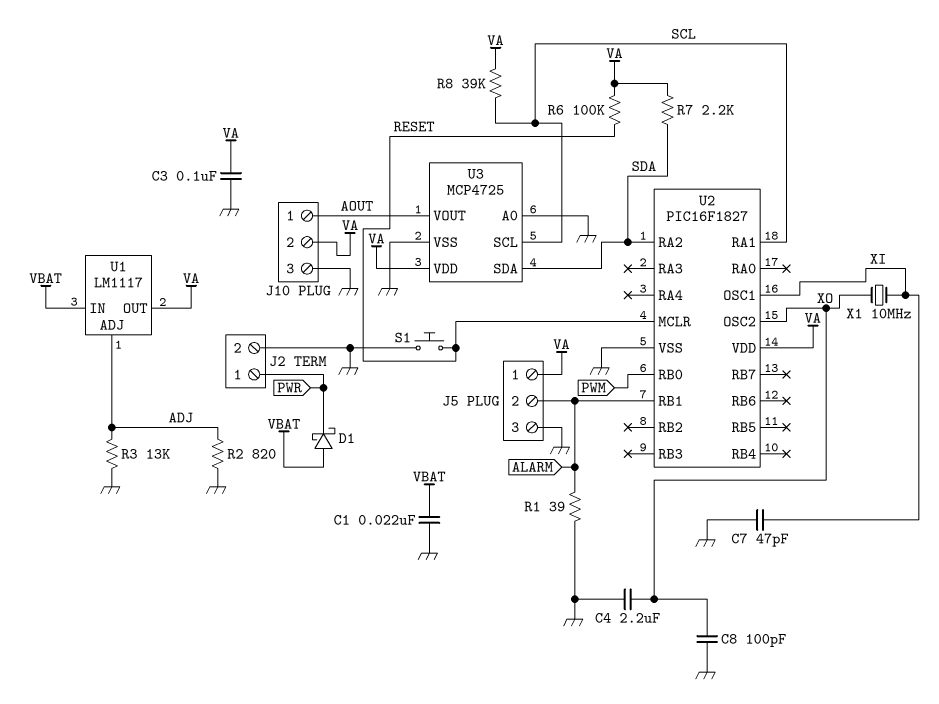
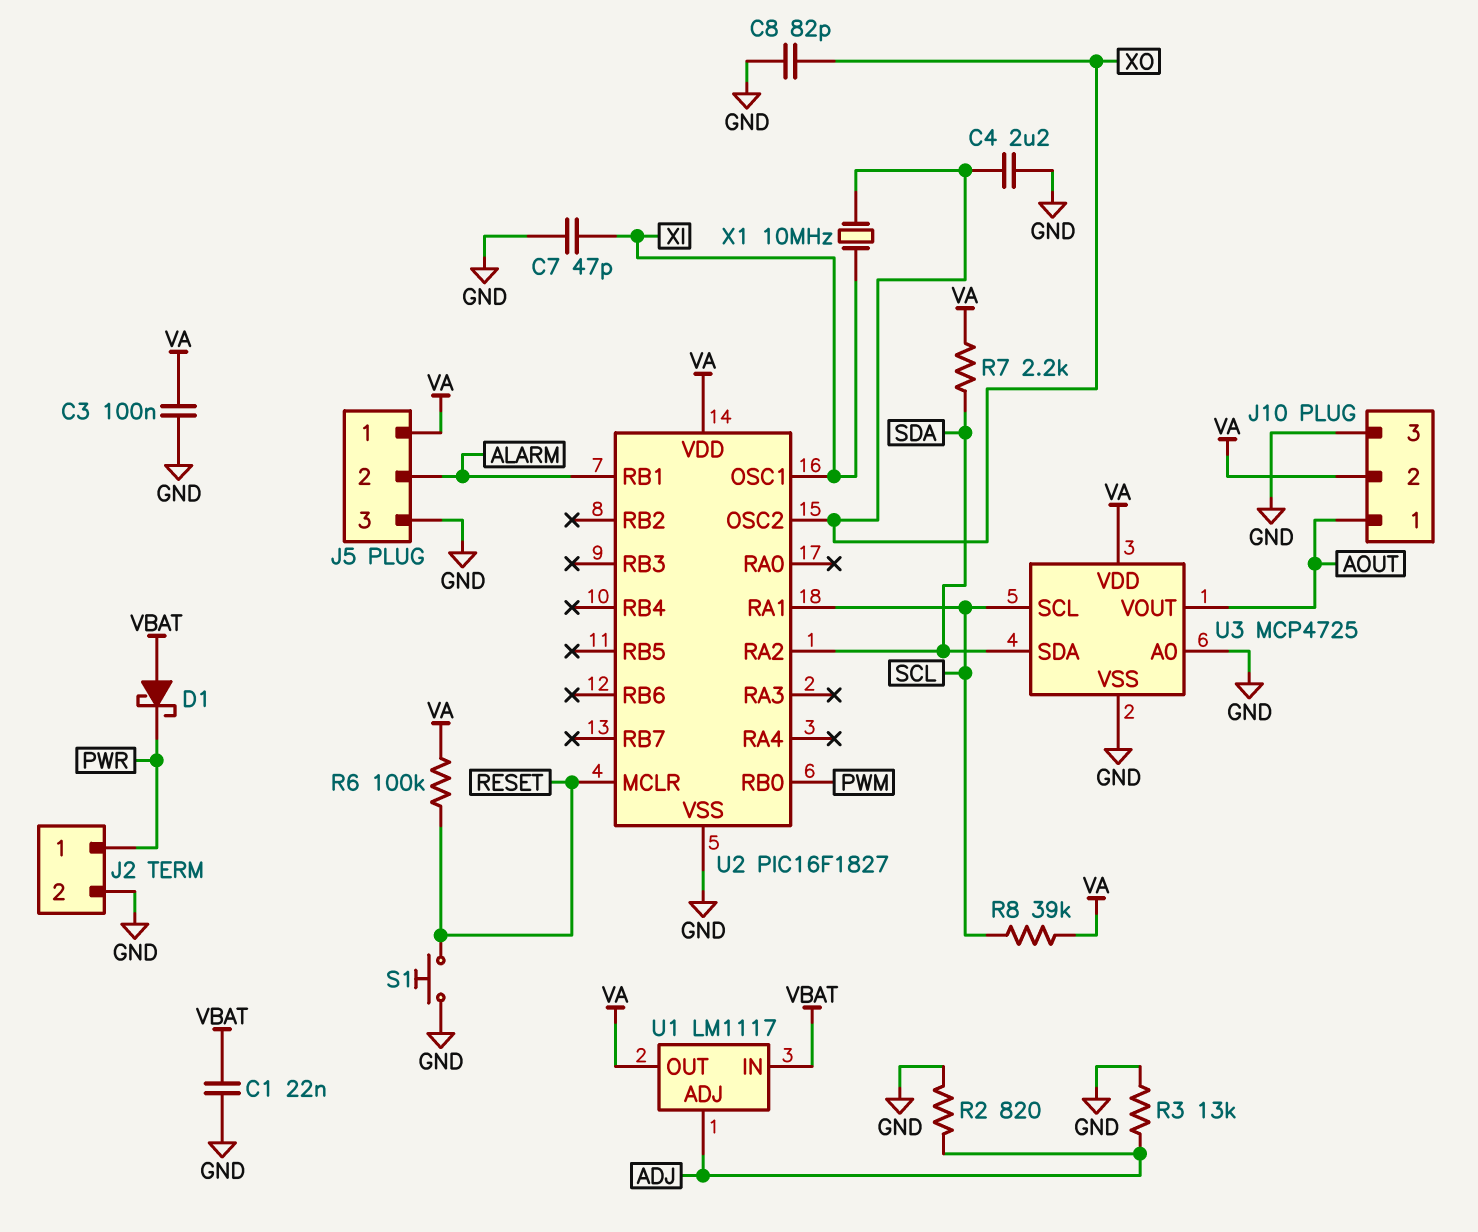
C8: 100pF (GND, XO) -> 82pF (GND, XO)
R1: 39 (ALARM, GND) -> none

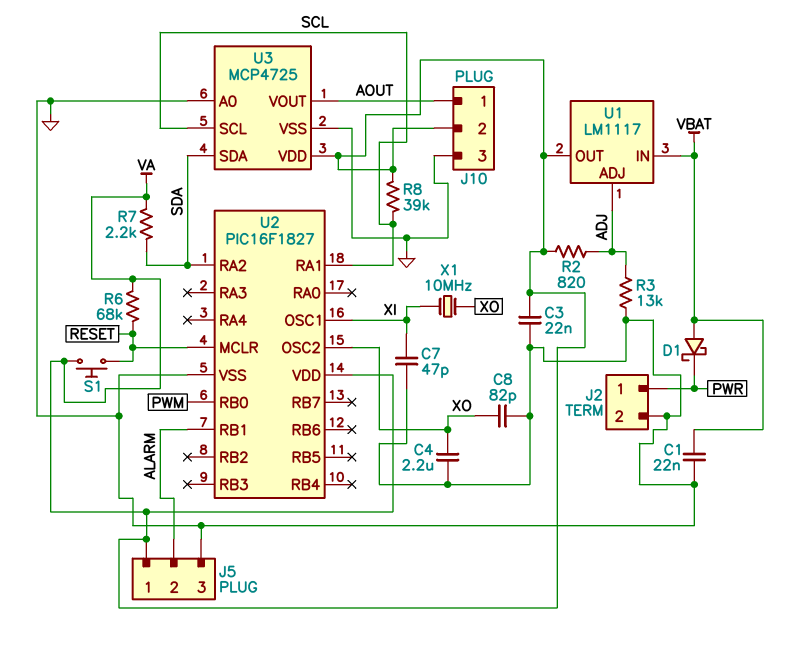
C3: 100nF (GND, VA) -> 22nF (GND, VA)
R2: 820 (ADJ, GND) -> 820 (ADJ, VA)
R6: 100k (RESET, VA) -> 68k (RESET, VA)
S1: button (GND, RESET) -> button (RESET, VA)

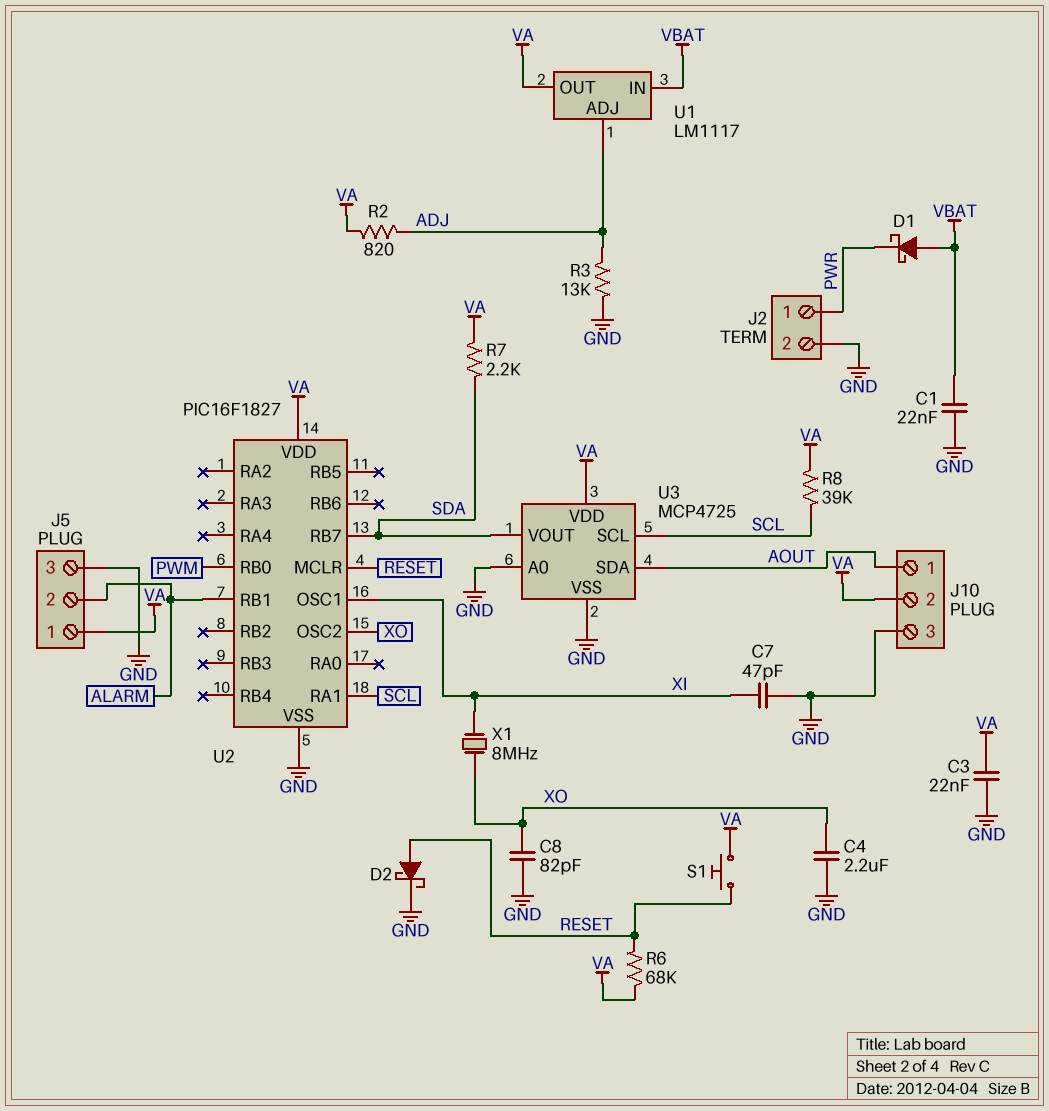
D2: none -> schottky (A RESET, K GND)
U2 pin RA2: SDA -> none
U2 pin RB7: none -> SDA
U3 pin SDA: SDA -> AOUT
U3 pin VOUT: AOUT -> SDA
X1: 10MHz (XI, XO) -> 8MHz (XI, XO)

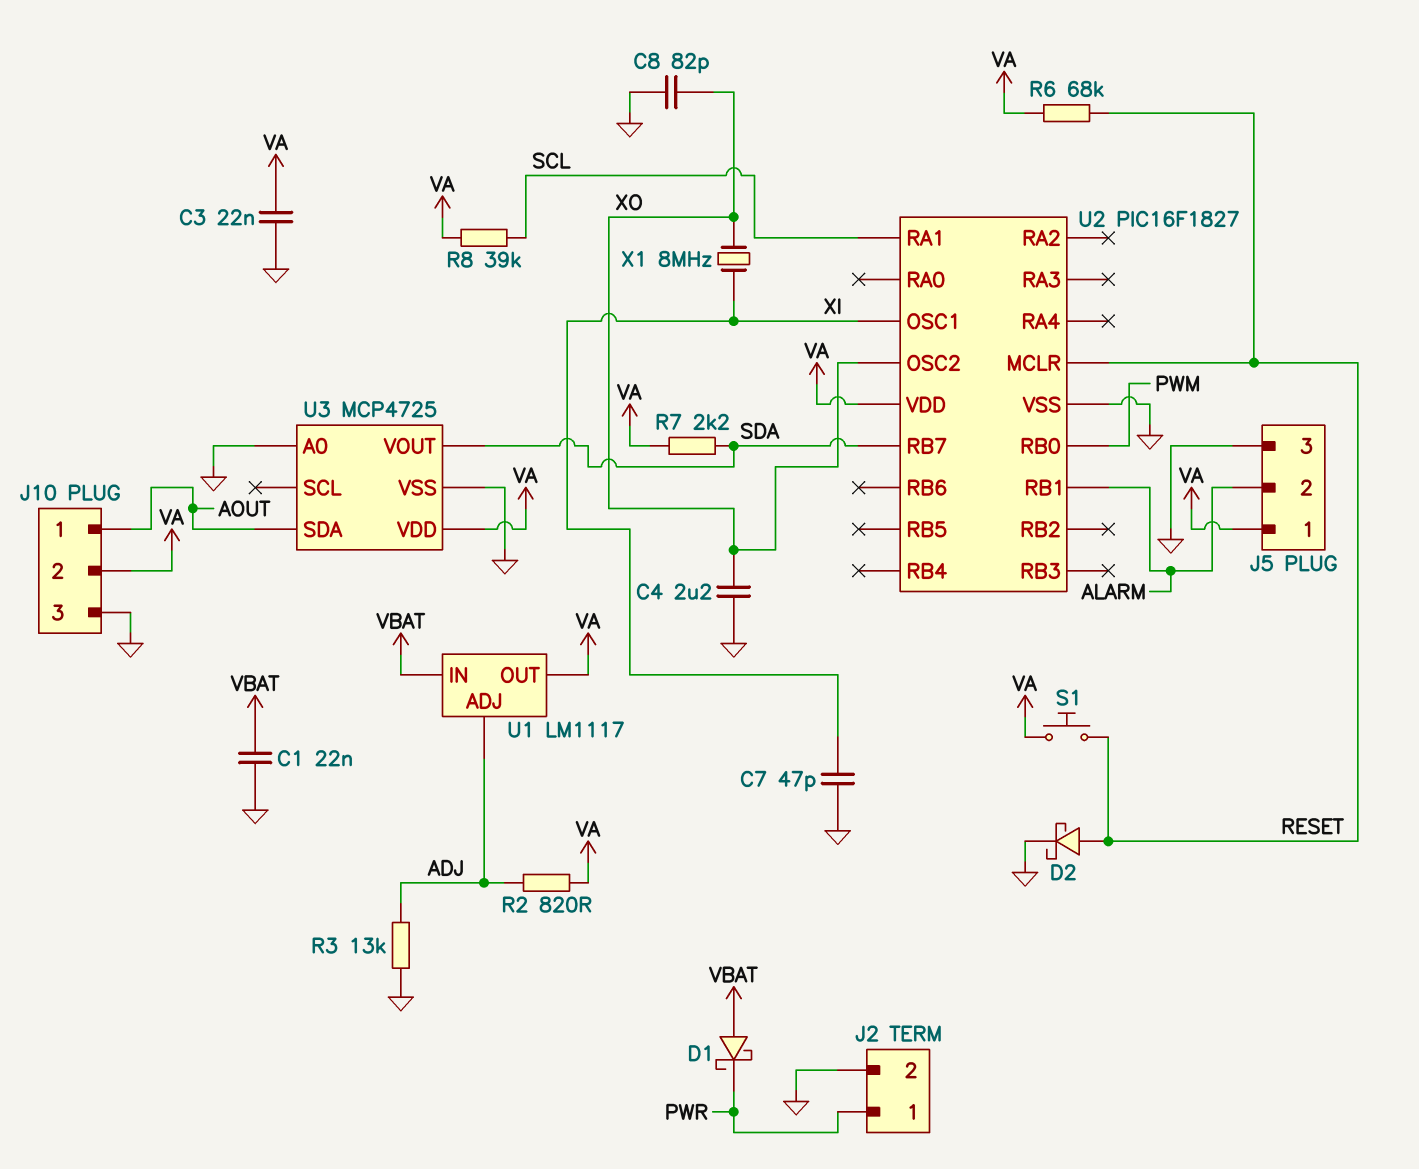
U3 pin SCL: SCL -> none

